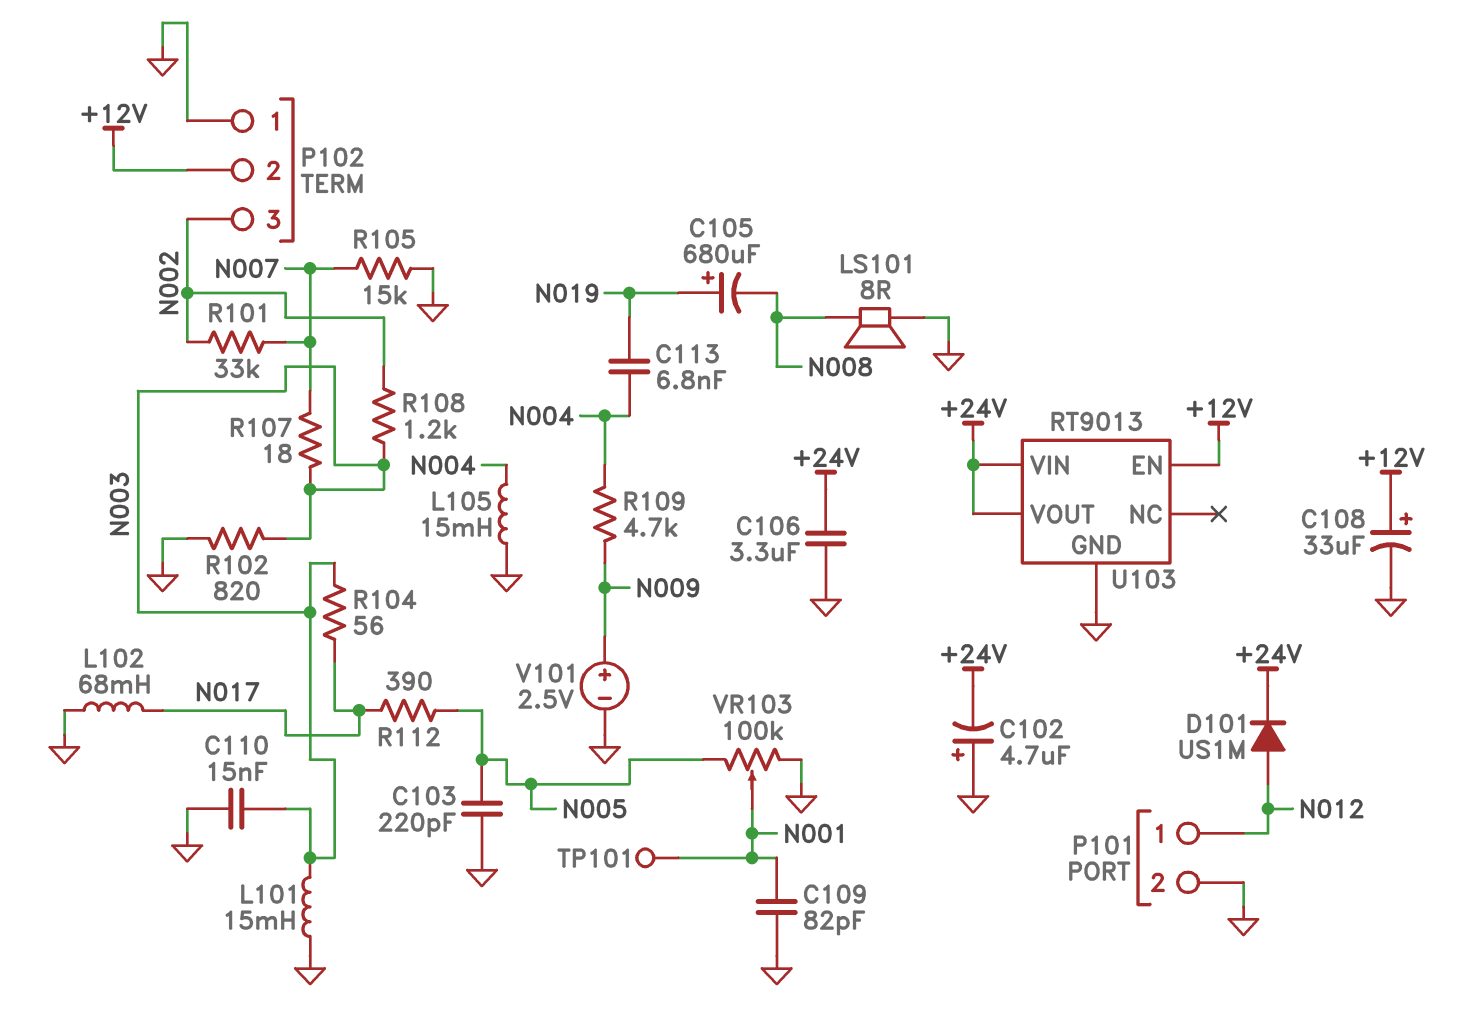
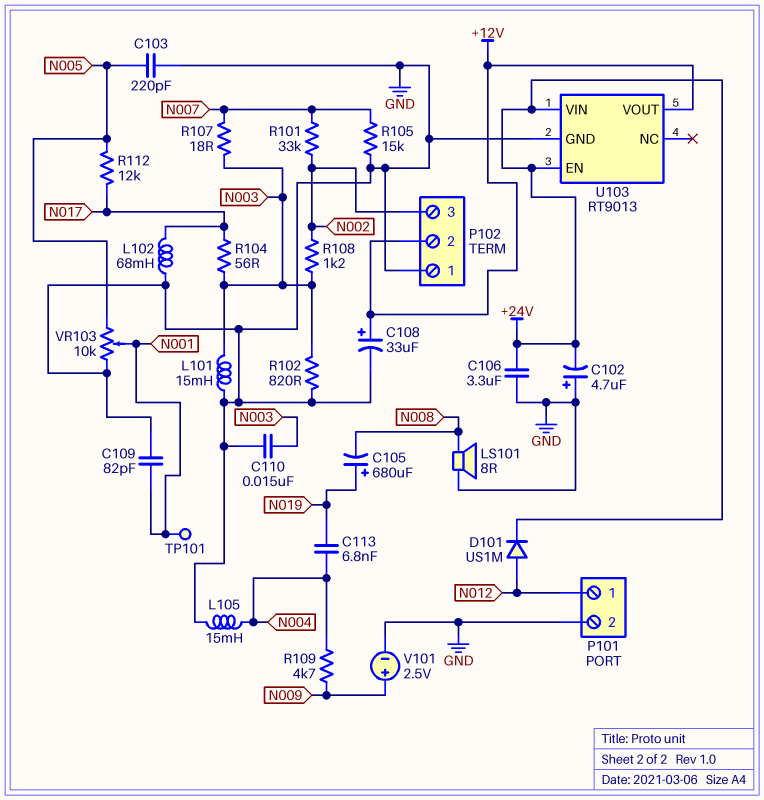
R112: 390 (N005, N017) -> 12k (N005, N017)
U103 pin EN: +12V -> +24V
U103 pin VOUT: +24V -> +12V
VR103: 100k (GND, N005, wiper N001) -> 10k (GND, N005, wiper N001)

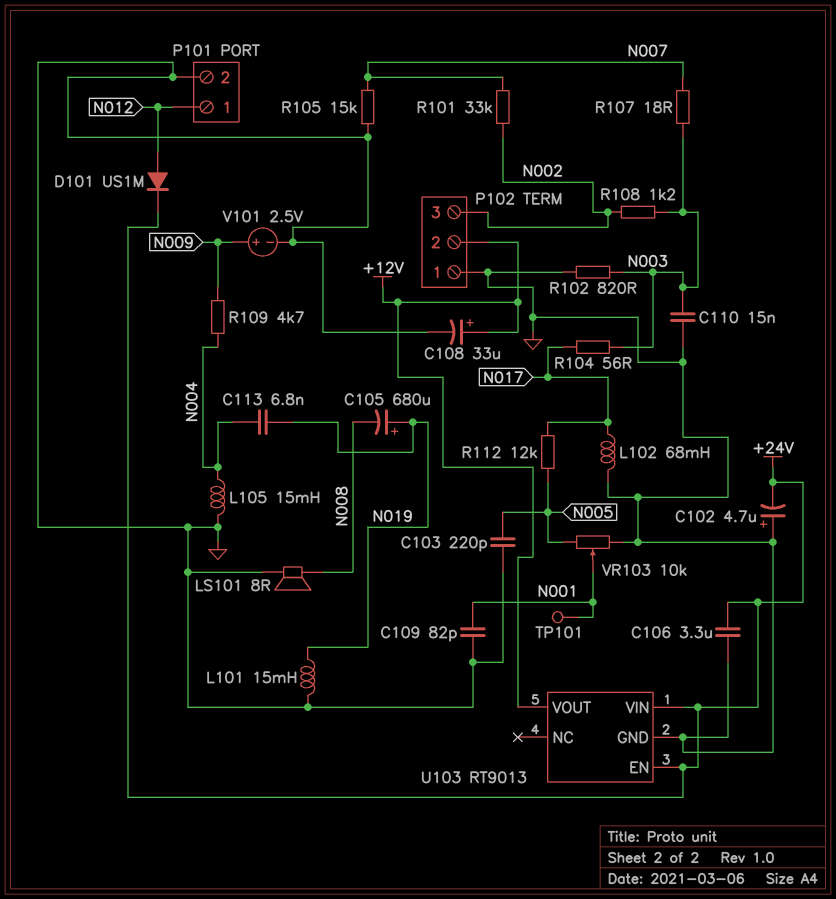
L101: 15mH (GND, N003) -> 15mH (GND, N019)

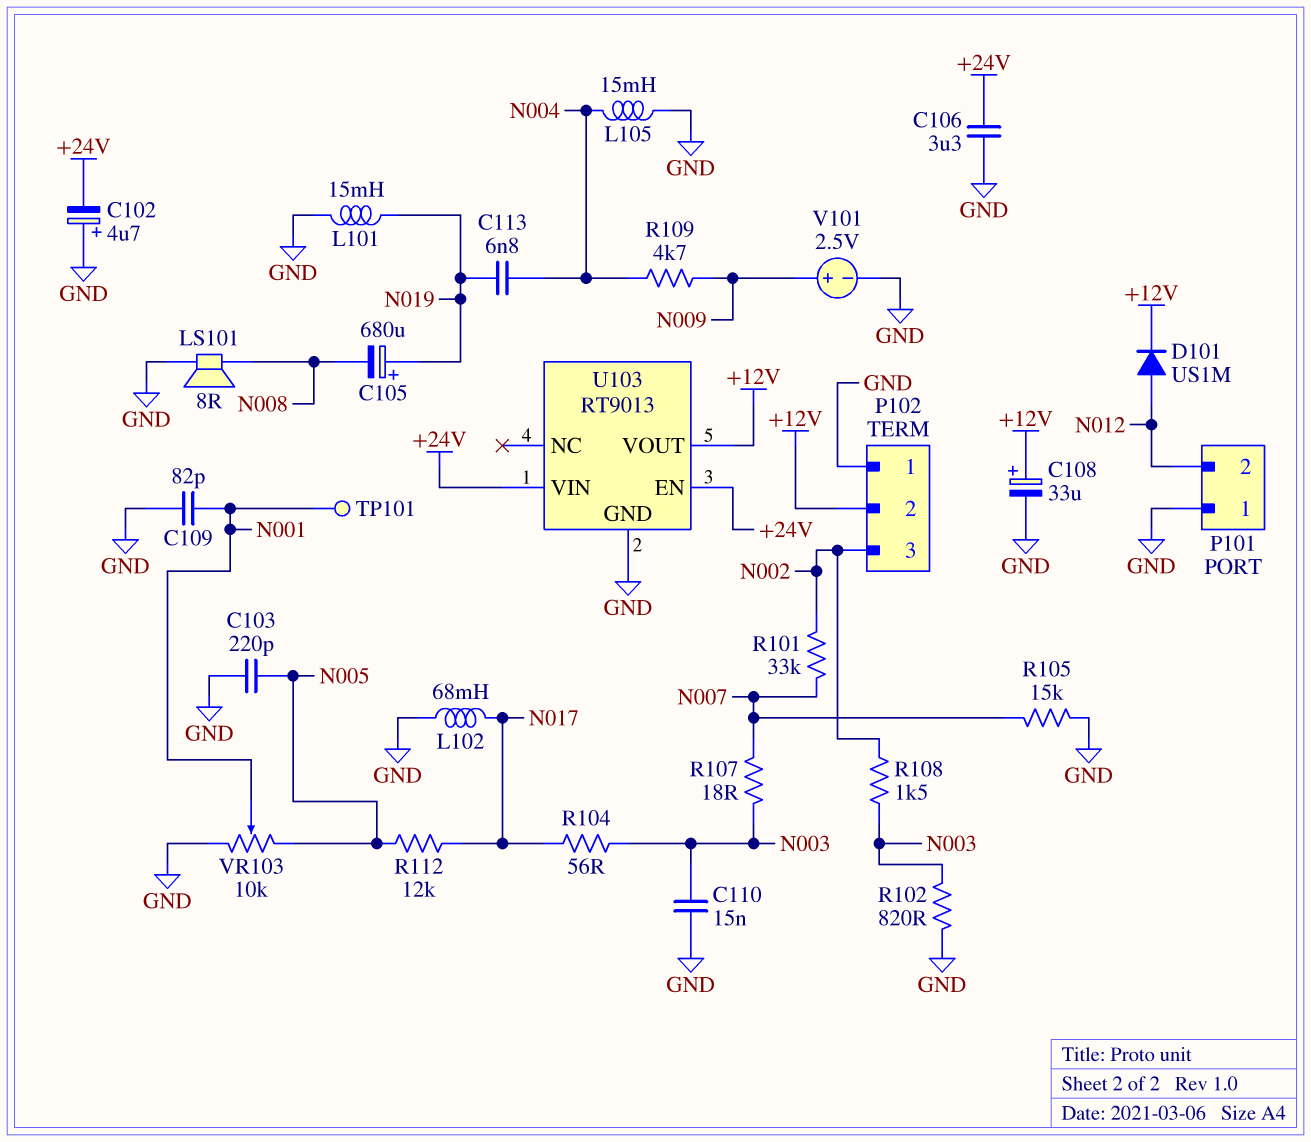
D101: diode US1M (A N012, K +24V) -> diode US1M (A N012, K +12V)
P101 pin 1: N012 -> GND
P101 pin 2: GND -> N012
R108: 1.2k (N002, N003) -> 1.5k (N002, N003)

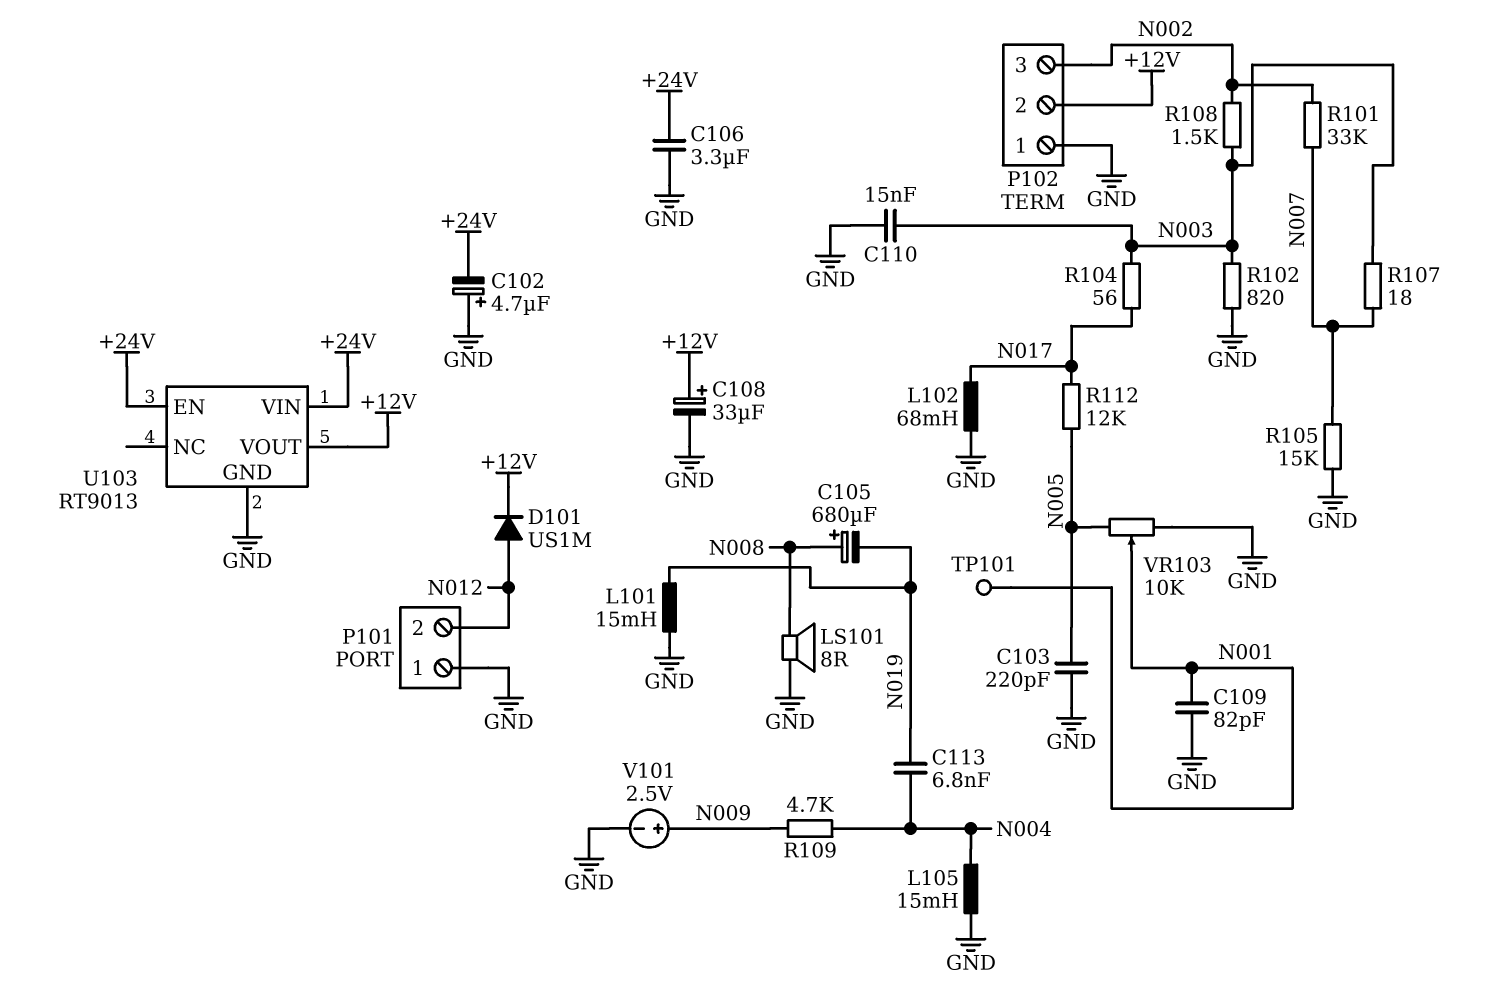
C105: 680uF (plus N019, minus N008) -> 680uF (plus N008, minus N019)

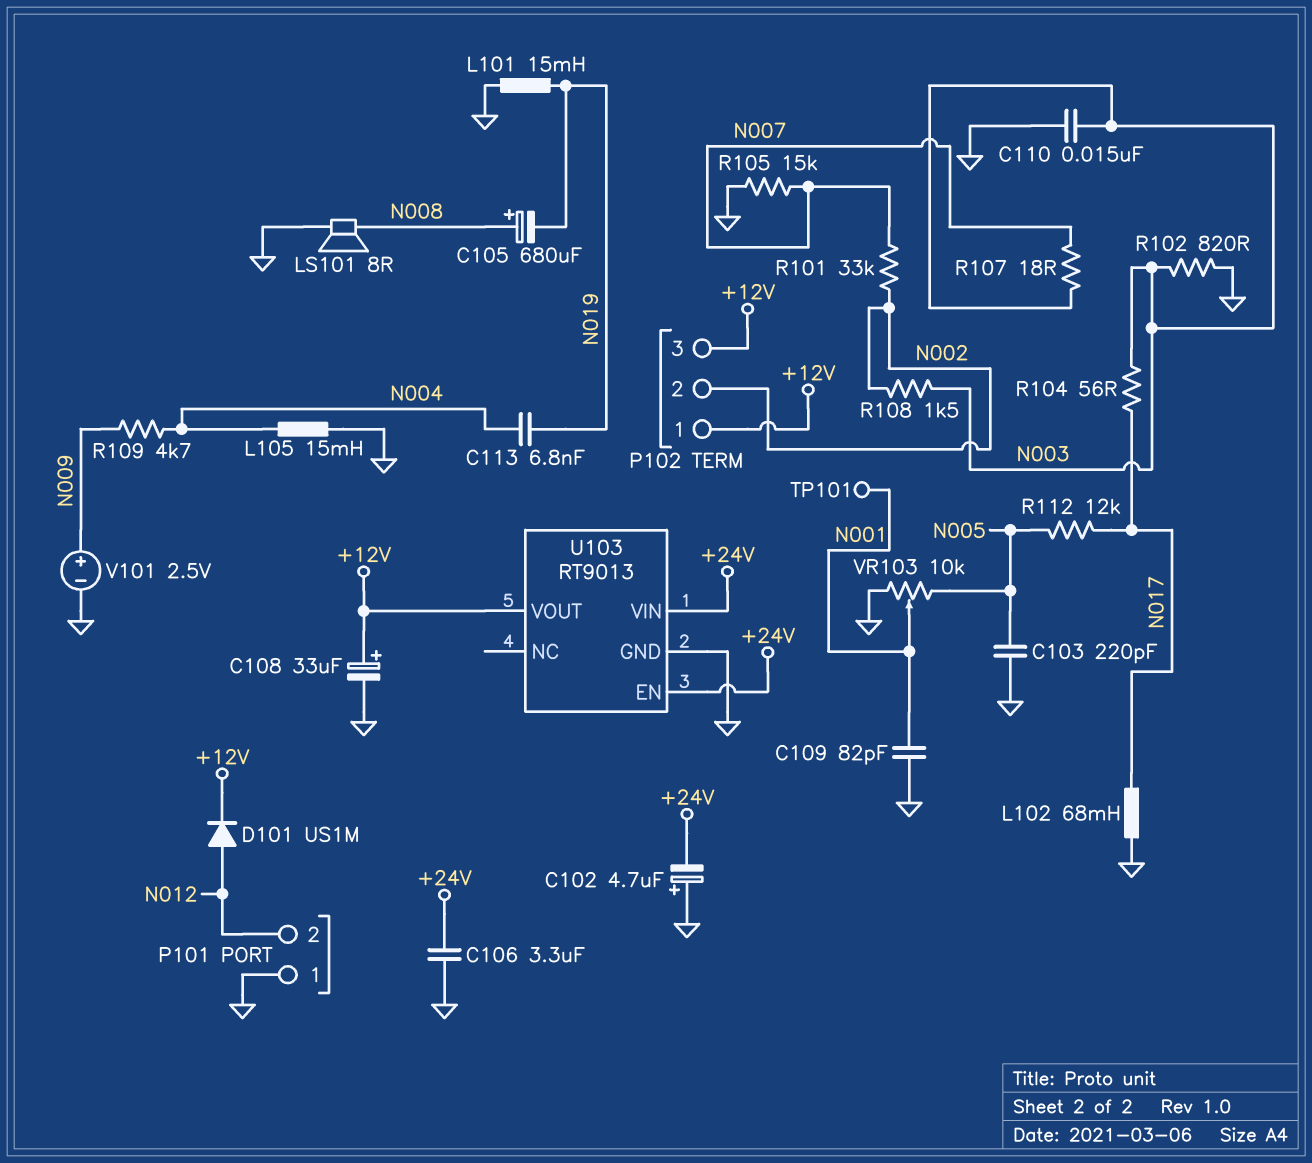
P102 pin 1: GND -> +12V
P102 pin 2: +12V -> N002
P102 pin 3: N002 -> +12V

